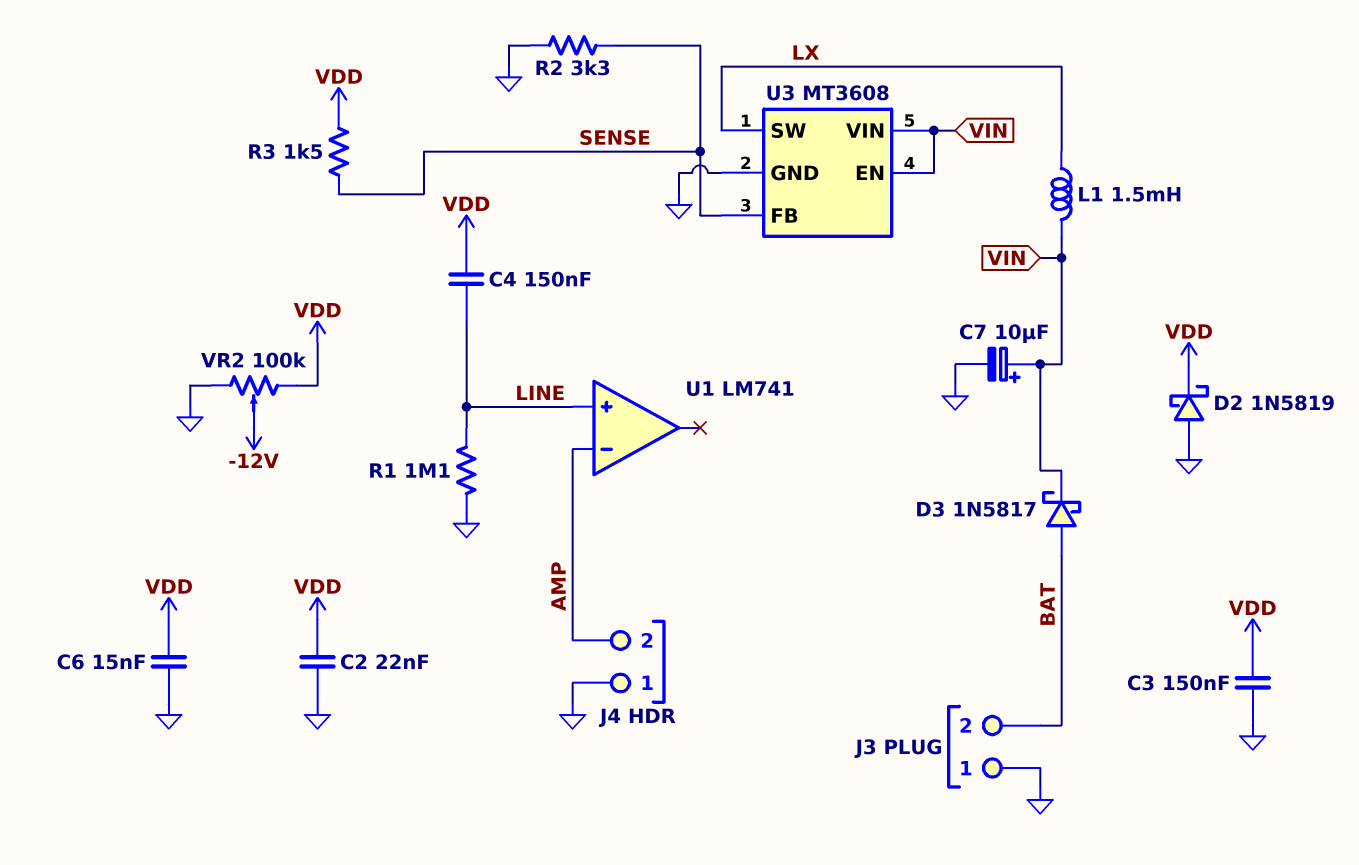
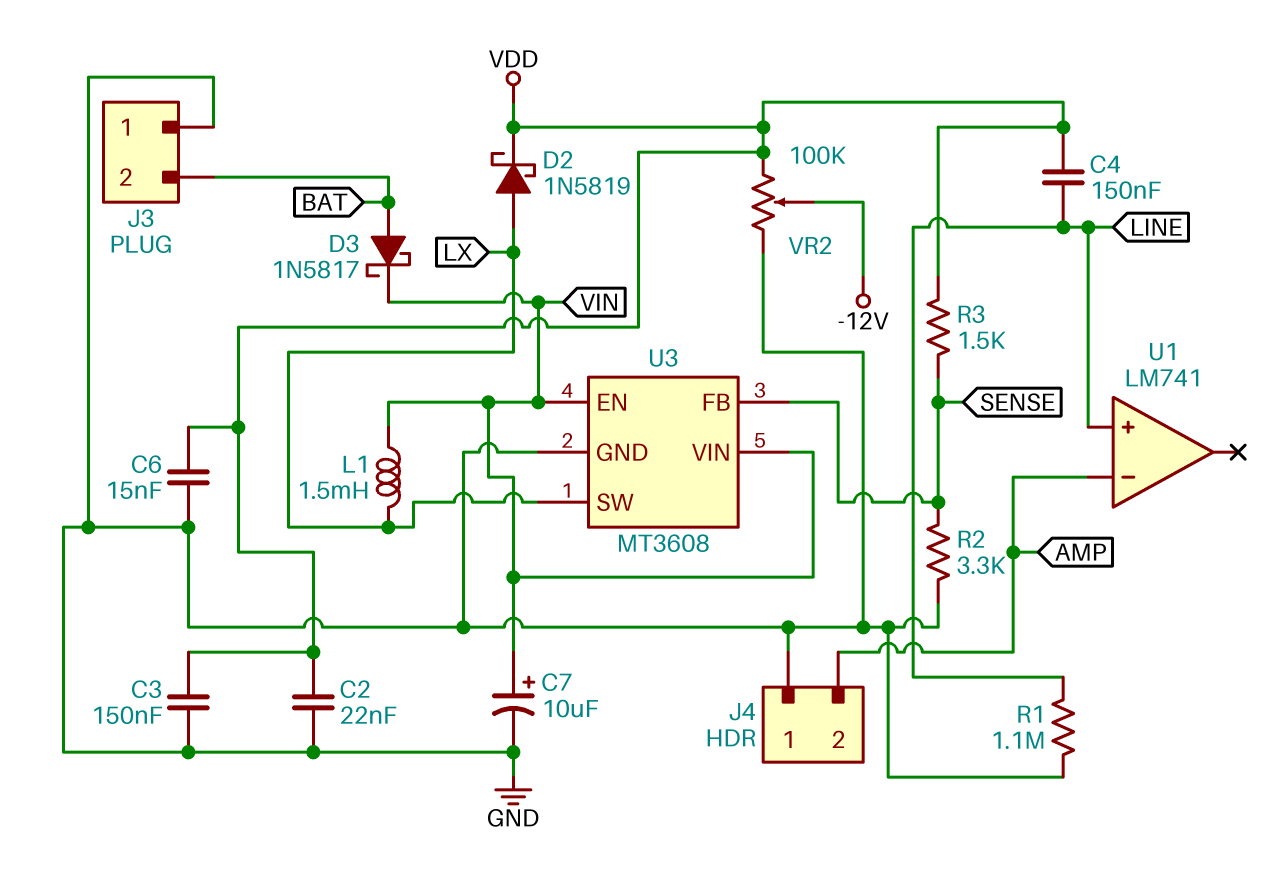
D2: schottky 1N5819 (A GND, K VDD) -> schottky 1N5819 (A LX, K VDD)

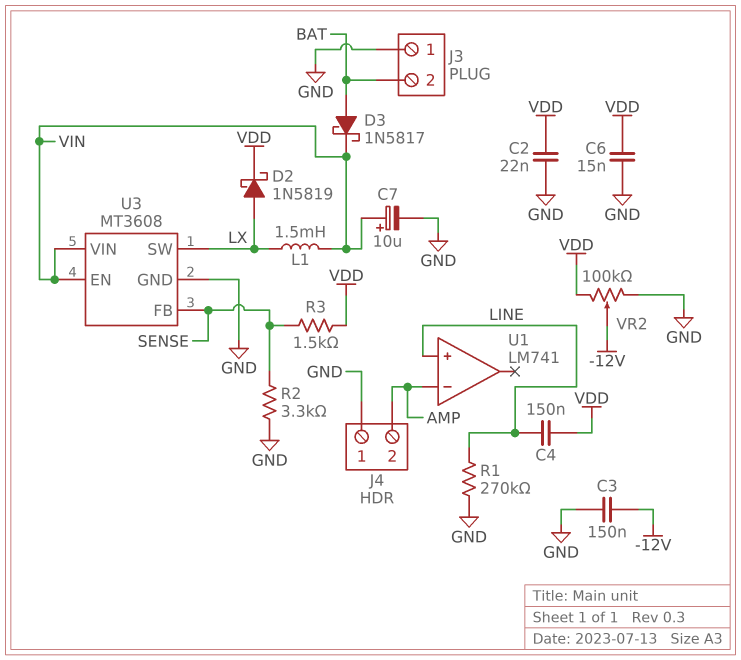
C3: 150nF (GND, VDD) -> 150nF (-12V, GND)
R1: 1.1M (GND, LINE) -> 270k (GND, LINE)

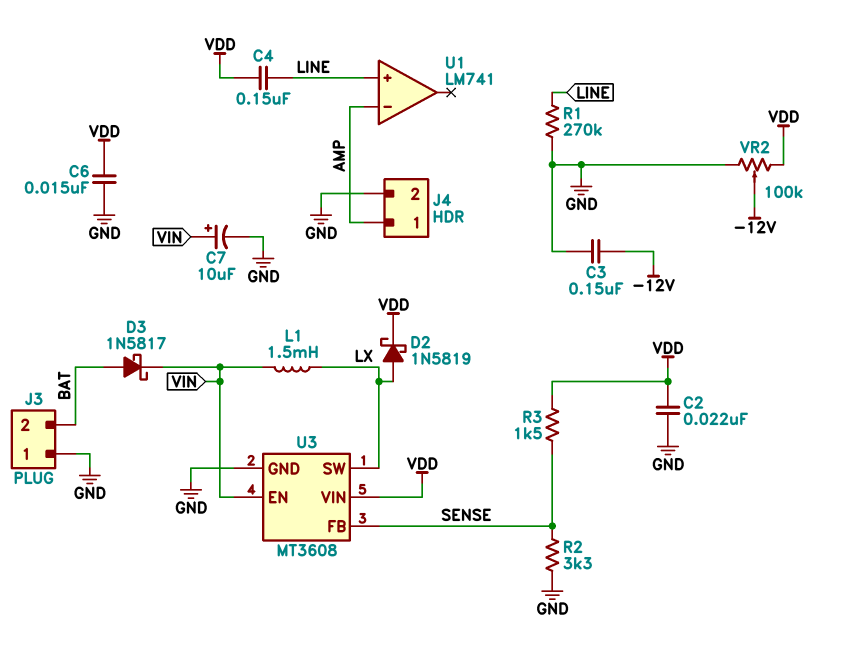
J4 pin 1: GND -> AMP
J4 pin 2: AMP -> GND
U3 pin VIN: VIN -> VDD

